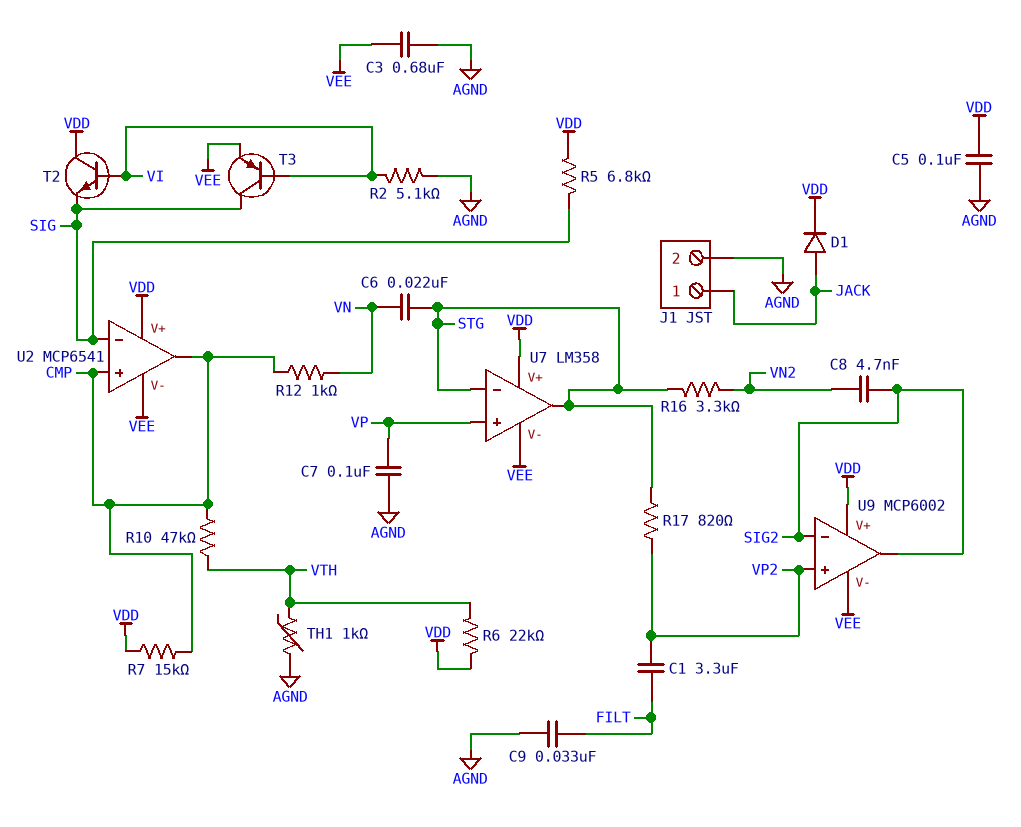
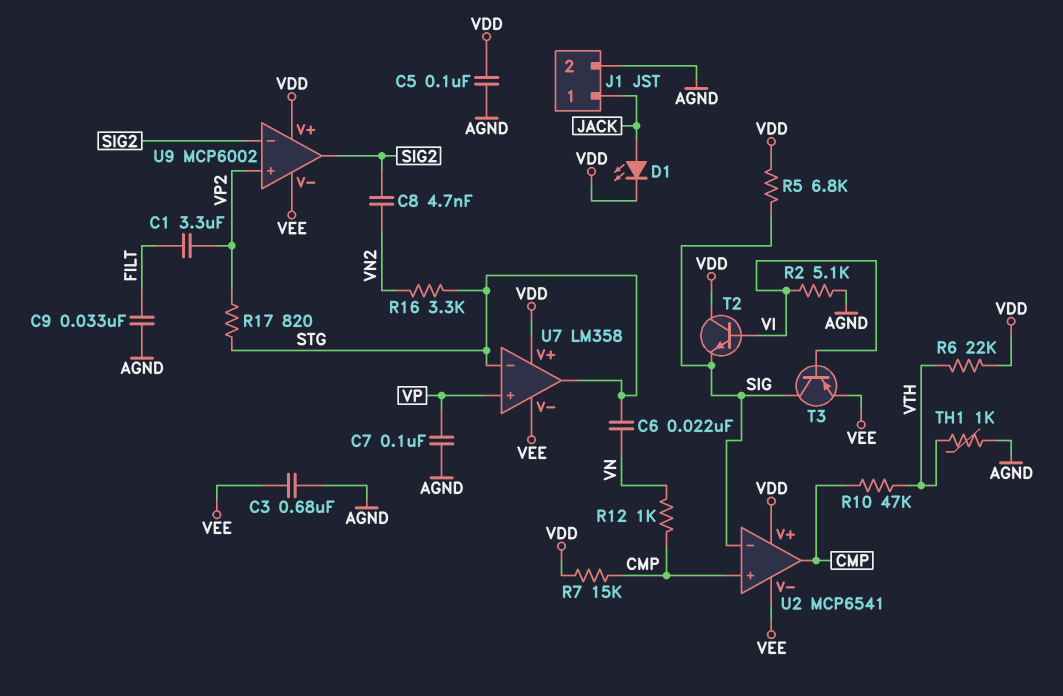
D1: diode (A JACK, K VDD) -> LED (A JACK, K VDD)

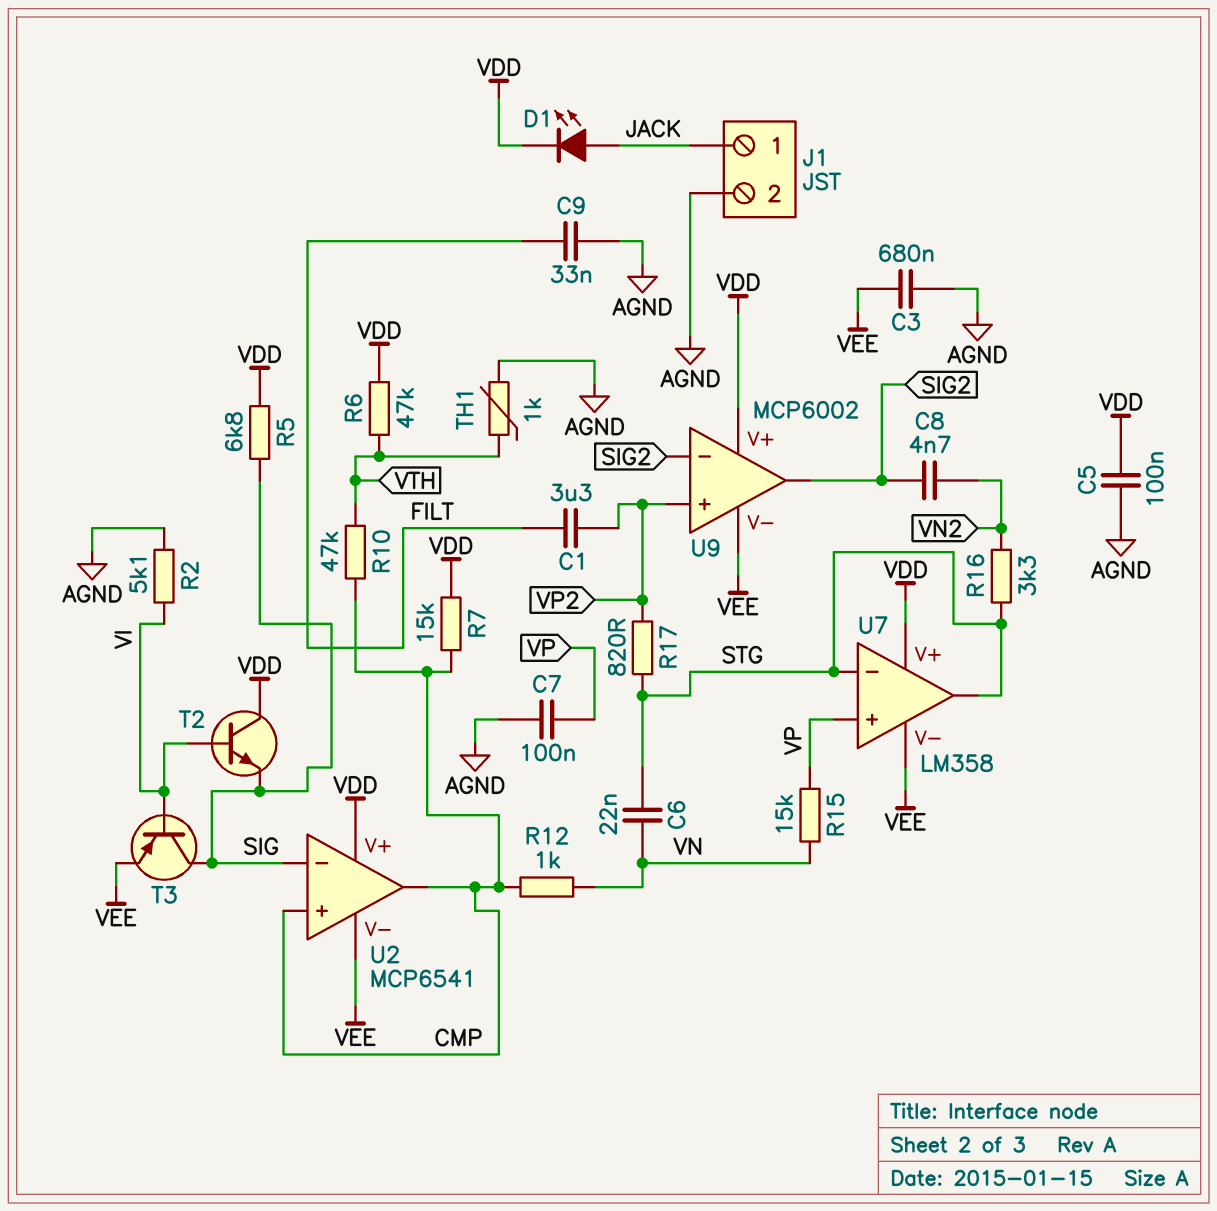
R6: 22k (VDD, VTH) -> 47k (VDD, VTH)
R15: none -> 15k (VN, VP)

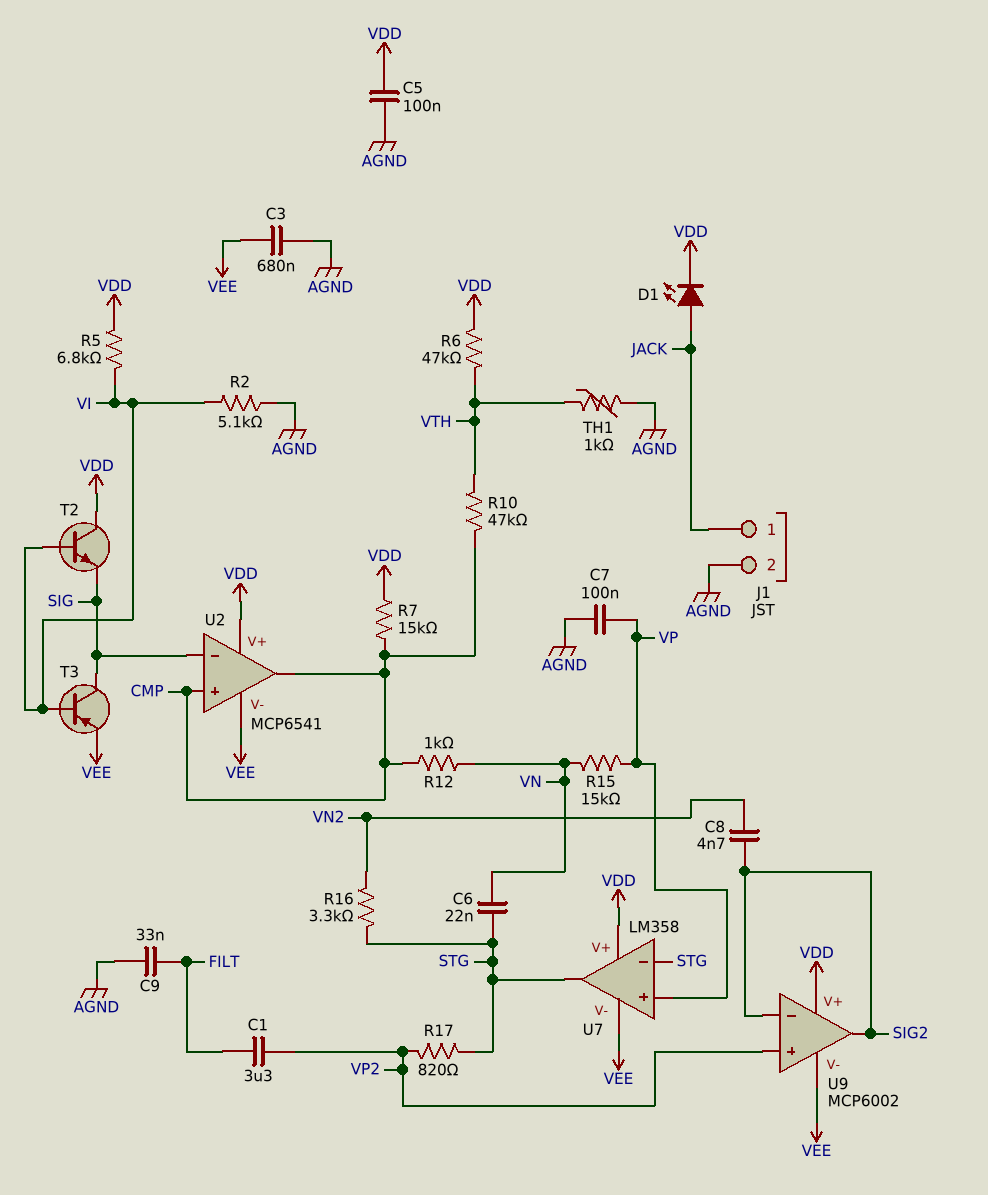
R5: 6.8k (SIG, VDD) -> 6.8k (VDD, VI)

